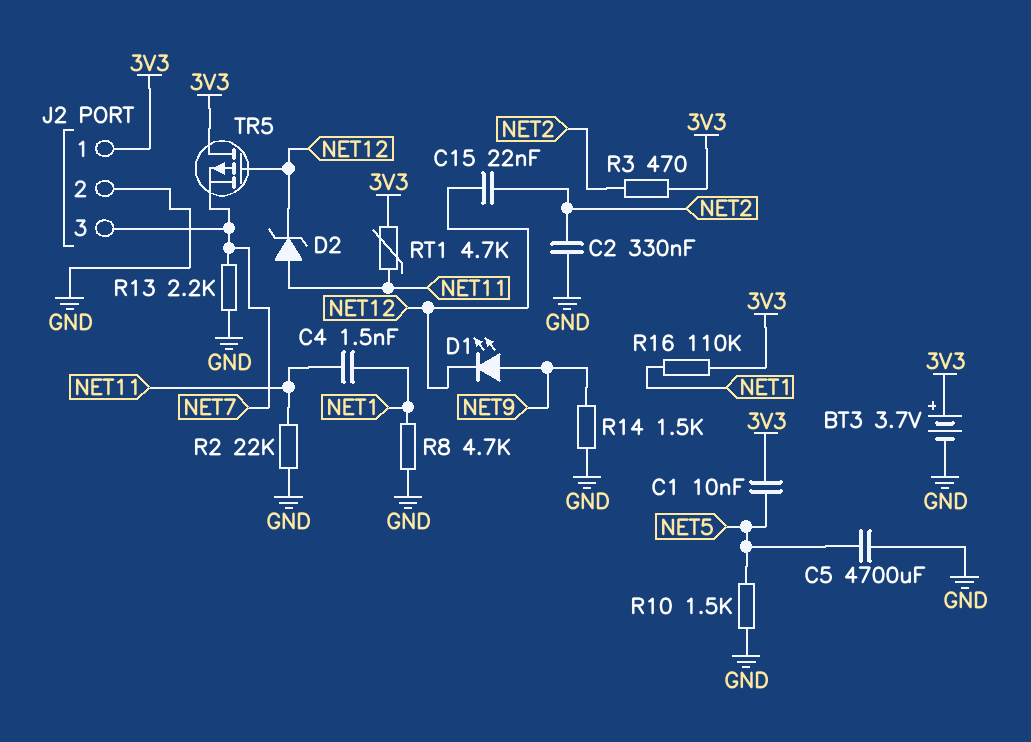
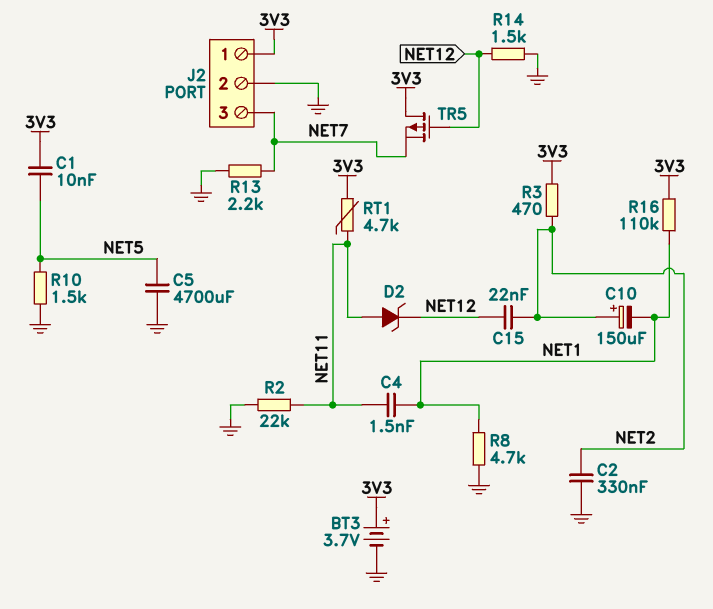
C10: none -> 150uF (plus NET2, minus NET1)
D1: LED (A NET9, K NET12) -> none
R14: 1.5k (GND, NET9) -> 1.5k (GND, NET12)

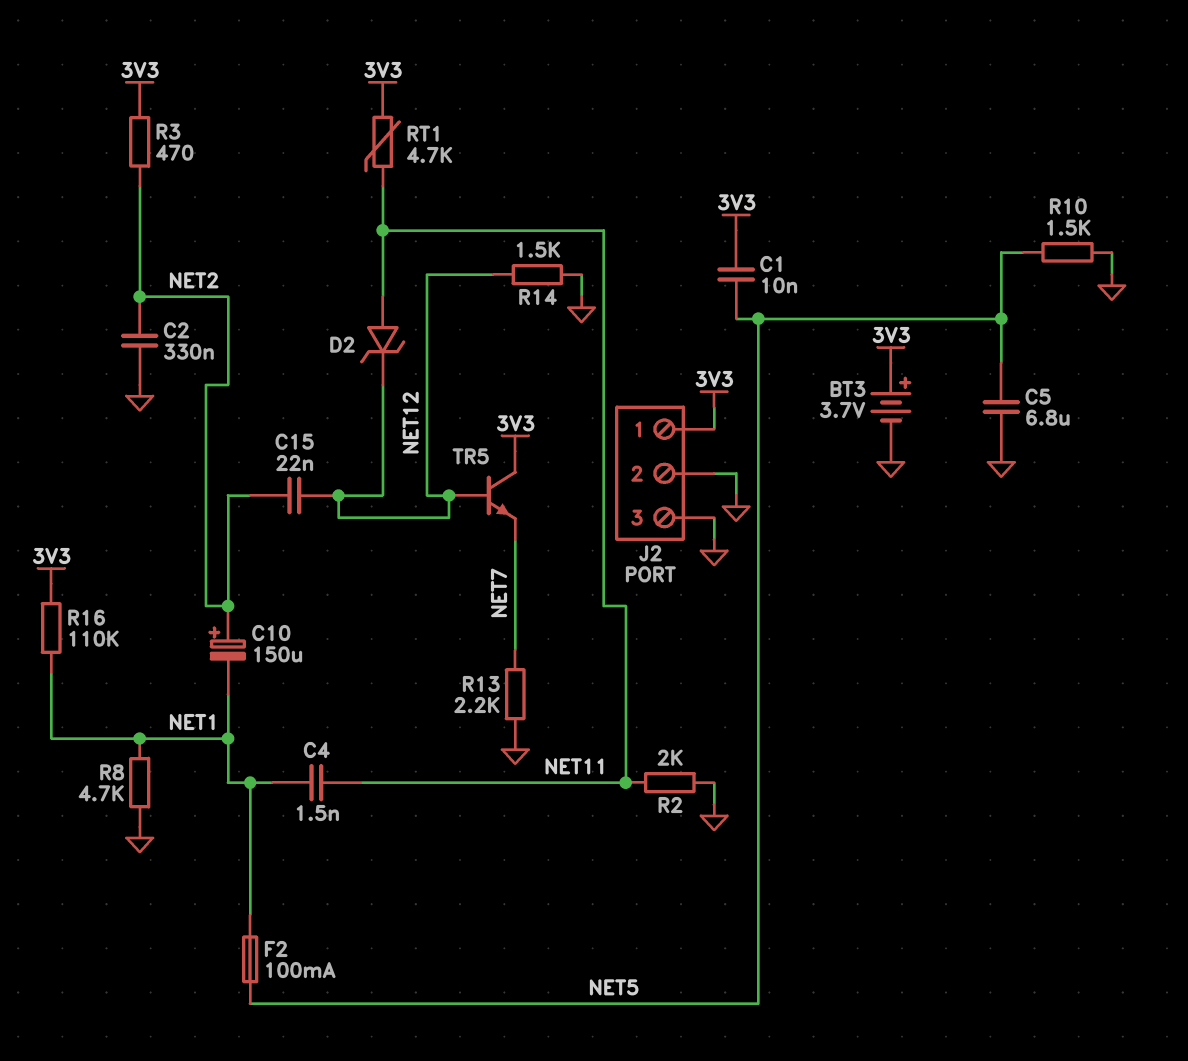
C5: 4700uF (GND, NET5) -> 6.8uF (GND, NET5)
F2: none -> 100mA (NET1, NET5)
J2 pin 3: NET7 -> GND
R2: 22k (GND, NET11) -> 2k (GND, NET11)
TR5: PMOS (G NET12, D 3V3, S NET7) -> NPN (B NET12, C 3V3, E NET7)

